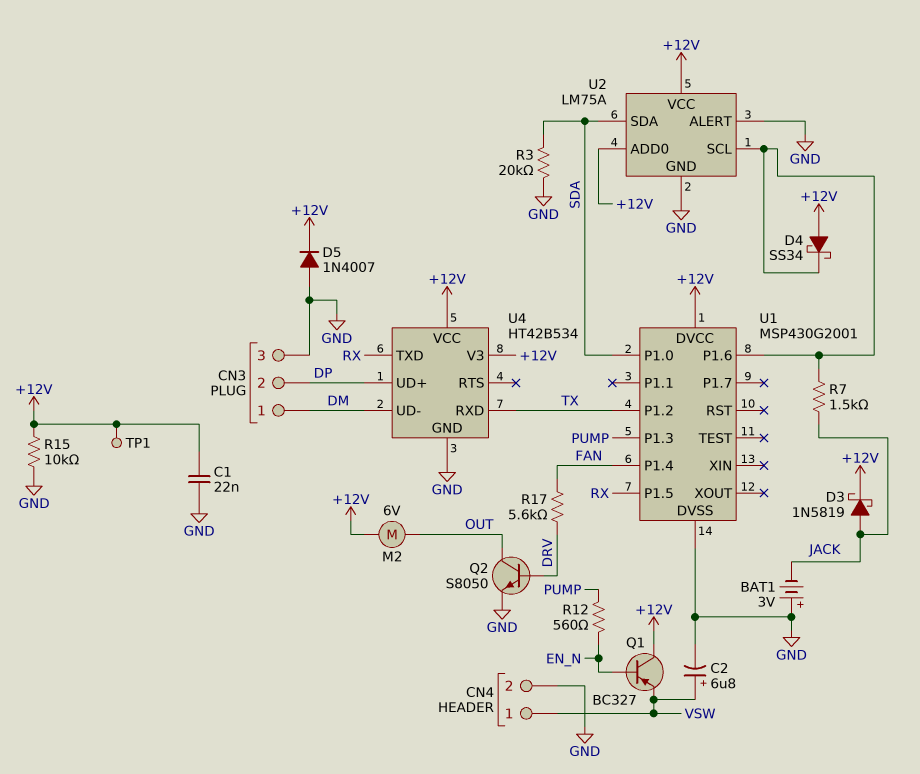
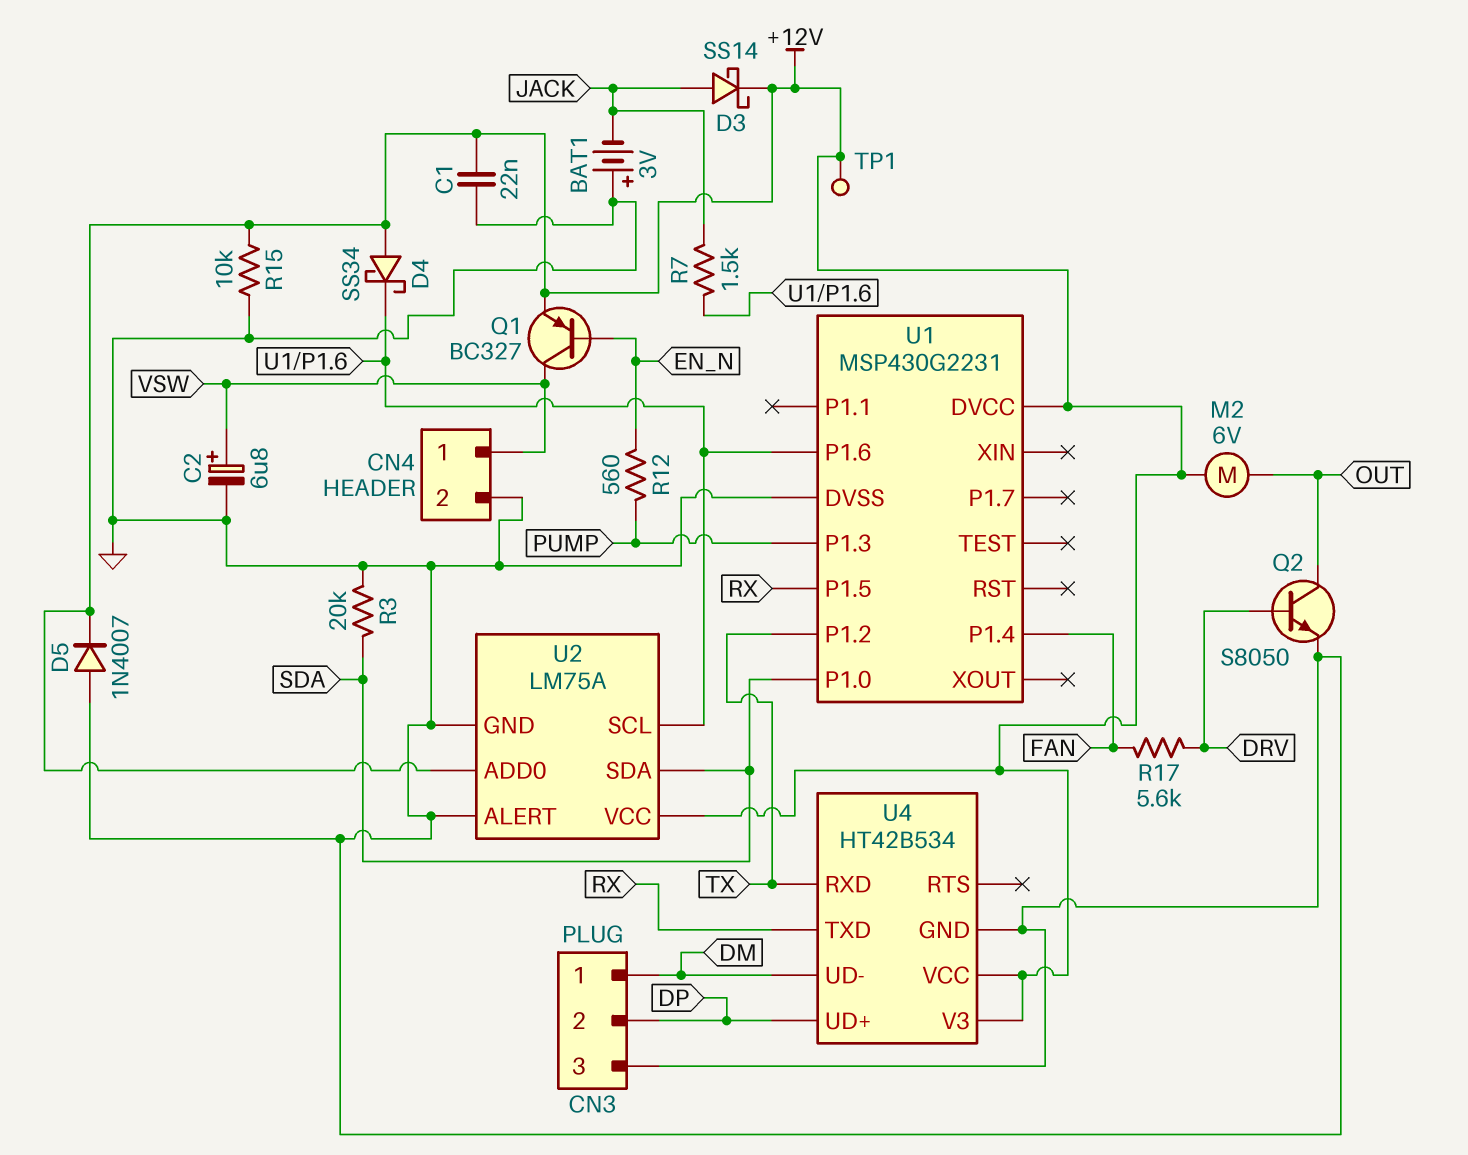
D3: schottky 1N5819 (A JACK, K +12V) -> schottky SS14 (A JACK, K +12V)
Q1: PNP BC327 (B EN_N, C +12V, E VSW) -> PNP BC327 (B EN_N, C VSW, E +12V)
U1: MSP430G2001 -> MSP430G2231

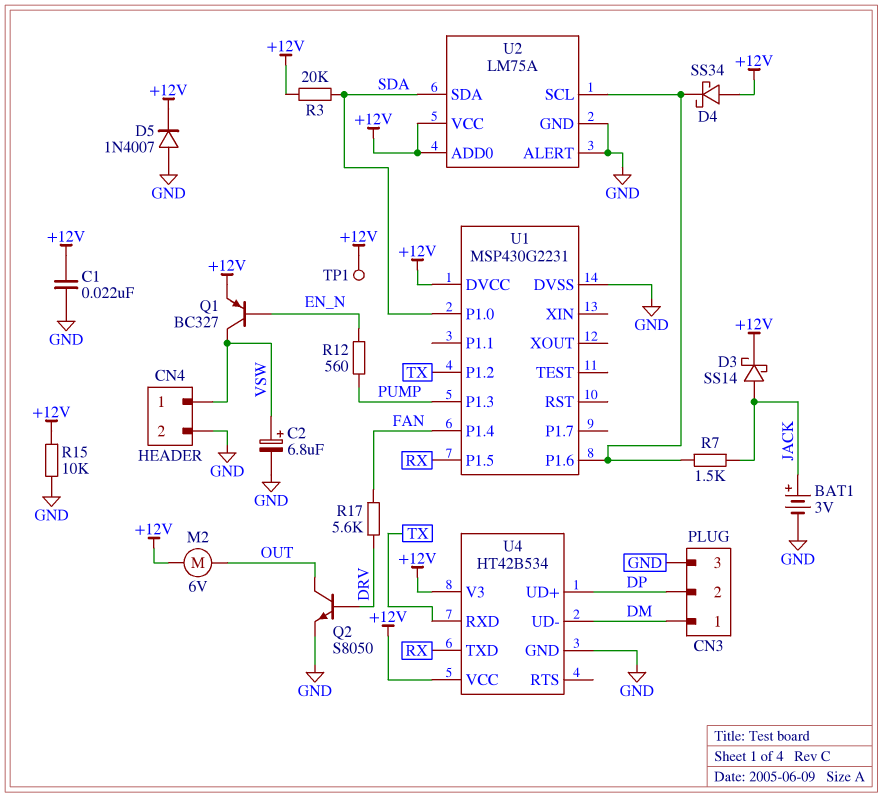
BAT1: 3V (plus GND, minus JACK) -> 3V (plus JACK, minus GND)
R3: 20k (GND, SDA) -> 20k (+12V, SDA)

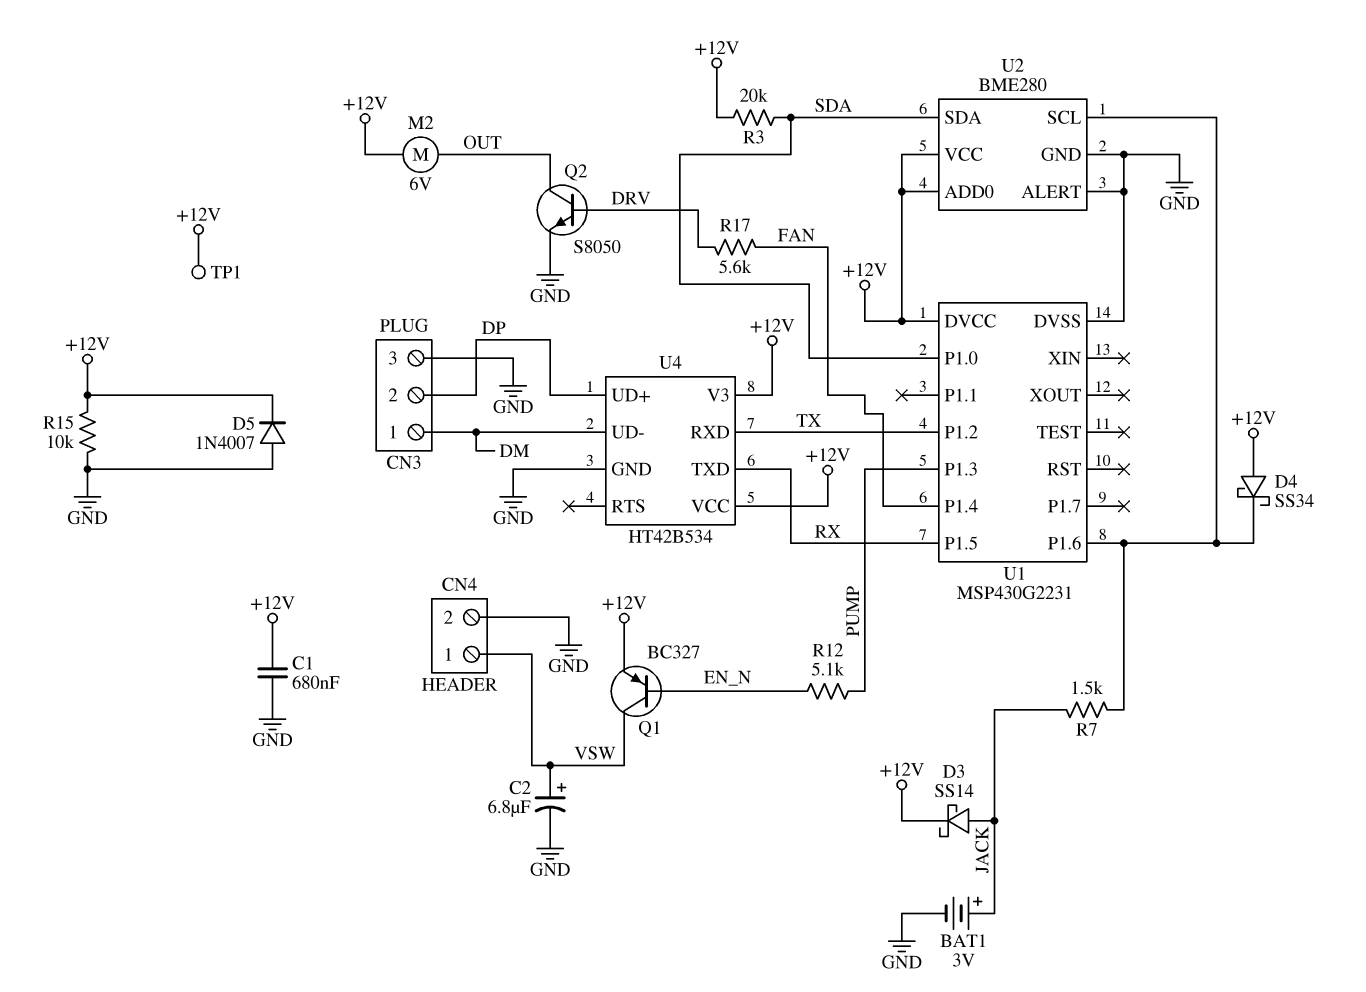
C1: 22nF (+12V, GND) -> 680nF (+12V, GND)
R12: 560 (EN_N, PUMP) -> 5.1k (EN_N, PUMP)
U2: LM75A -> BME280

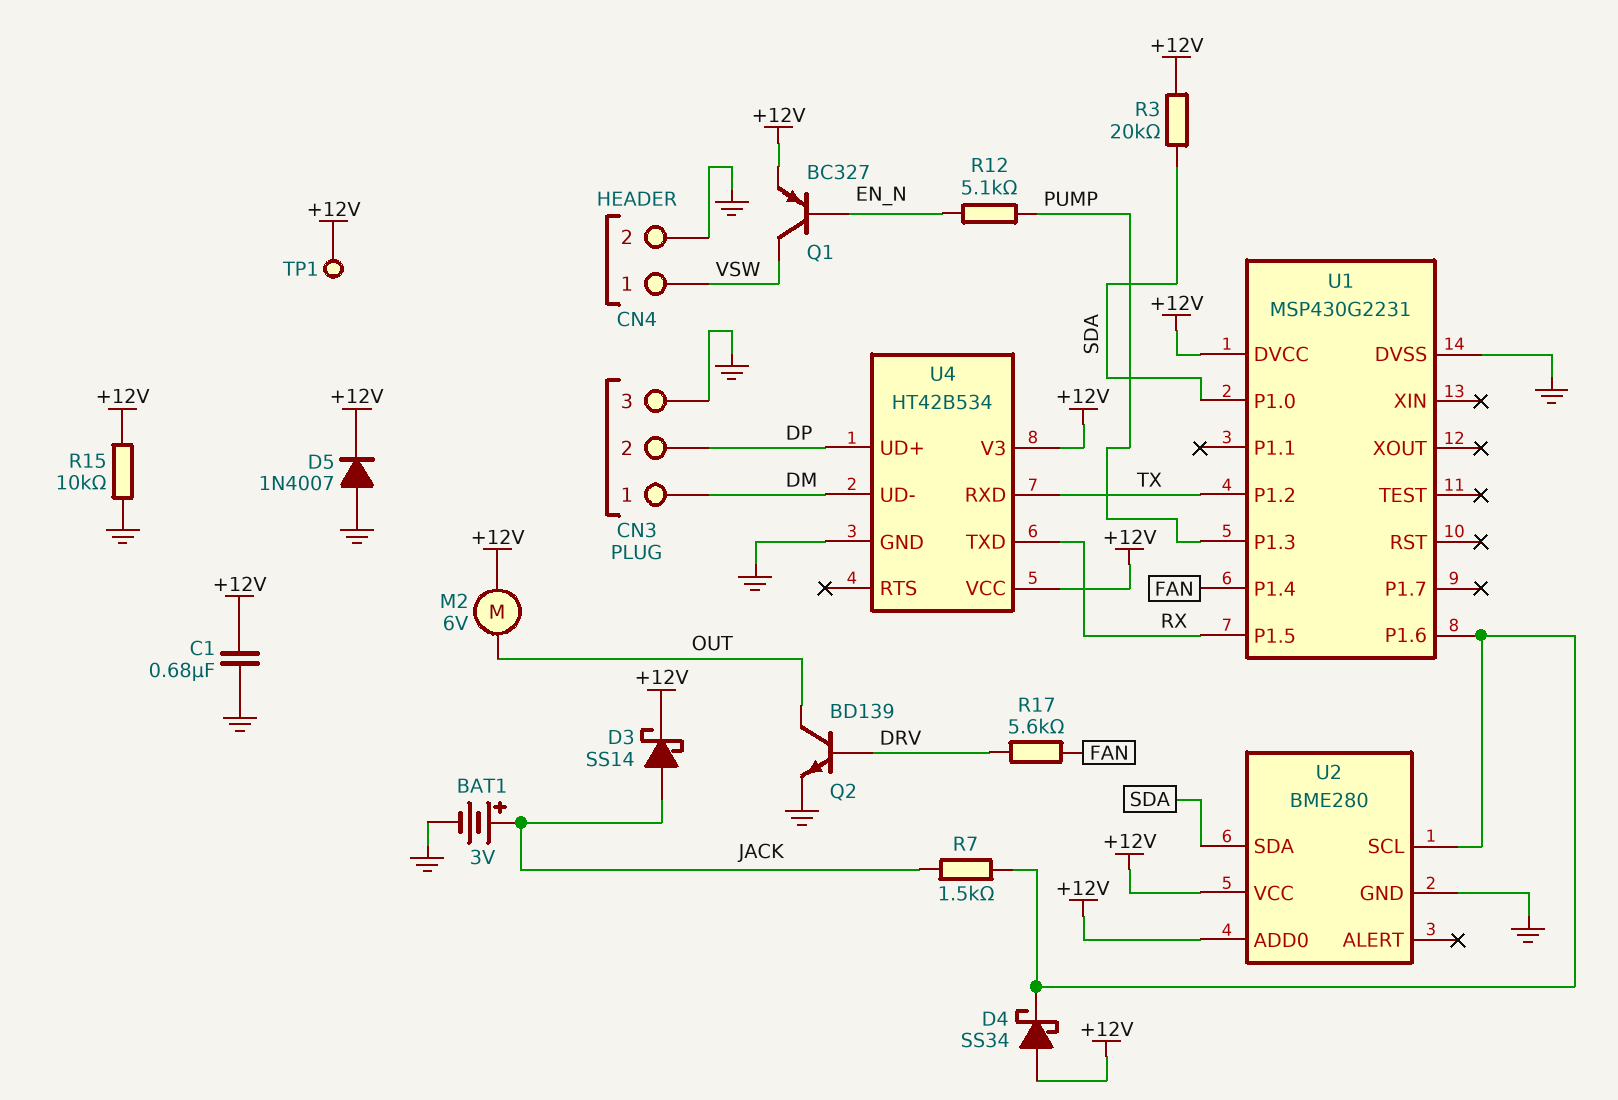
C2: 6.8uF (plus VSW, minus GND) -> none
Q2: NPN S8050 (B DRV, C OUT, E GND) -> NPN BD139 (B DRV, C OUT, E GND)
U2 pin ALERT: GND -> none

